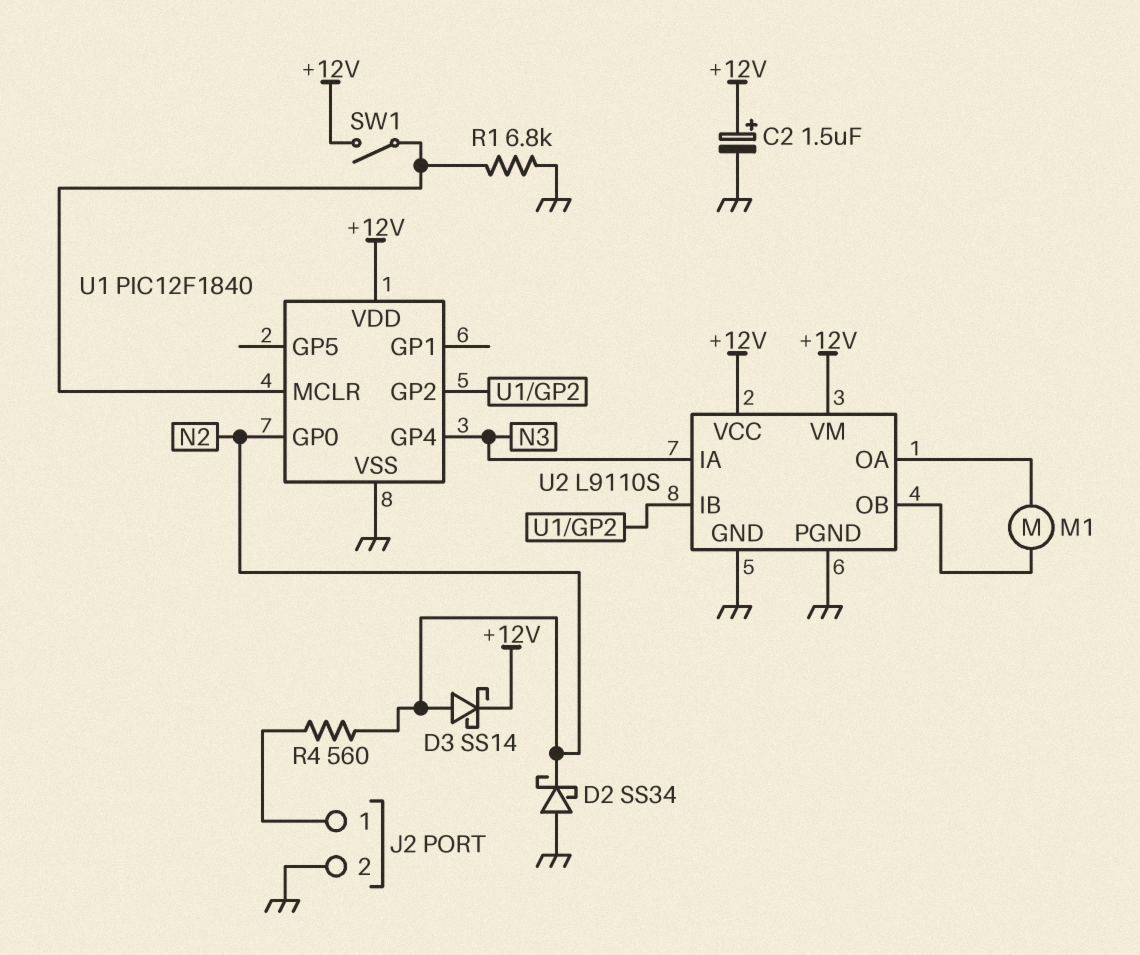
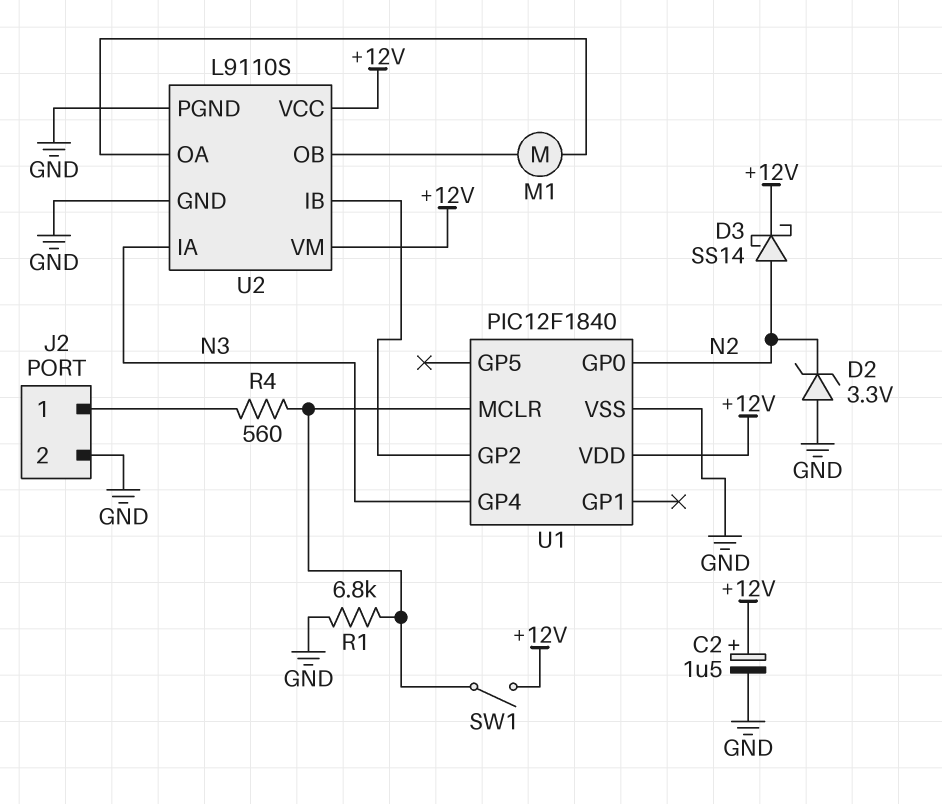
D2: schottky SS34 (A GND, K N2) -> zener 3.3V (A GND, K N2)
R4: 560 (J2/1, N2) -> 560 (J2/1, U1/MCLR)

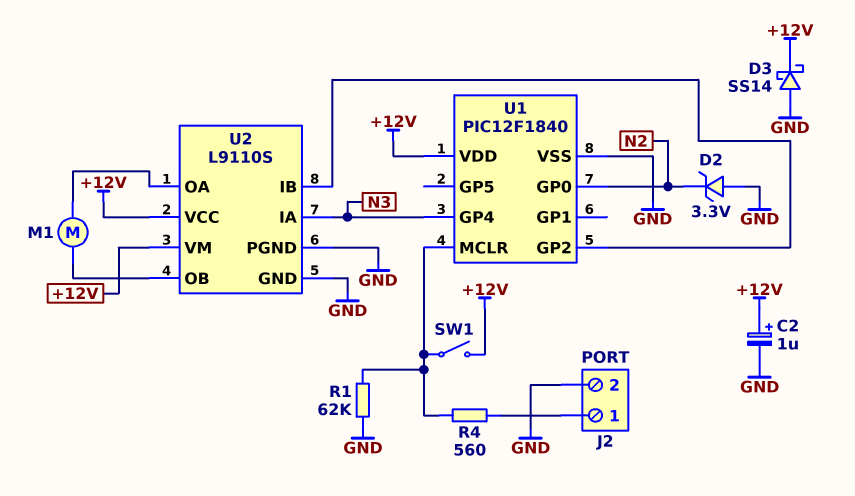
C2: 1.5uF (plus +12V, minus GND) -> 1uF (plus +12V, minus GND)
D3: schottky SS14 (A N2, K +12V) -> schottky SS14 (A GND, K +12V)
R1: 6.8k (GND, U1/MCLR) -> 62k (GND, U1/MCLR)

